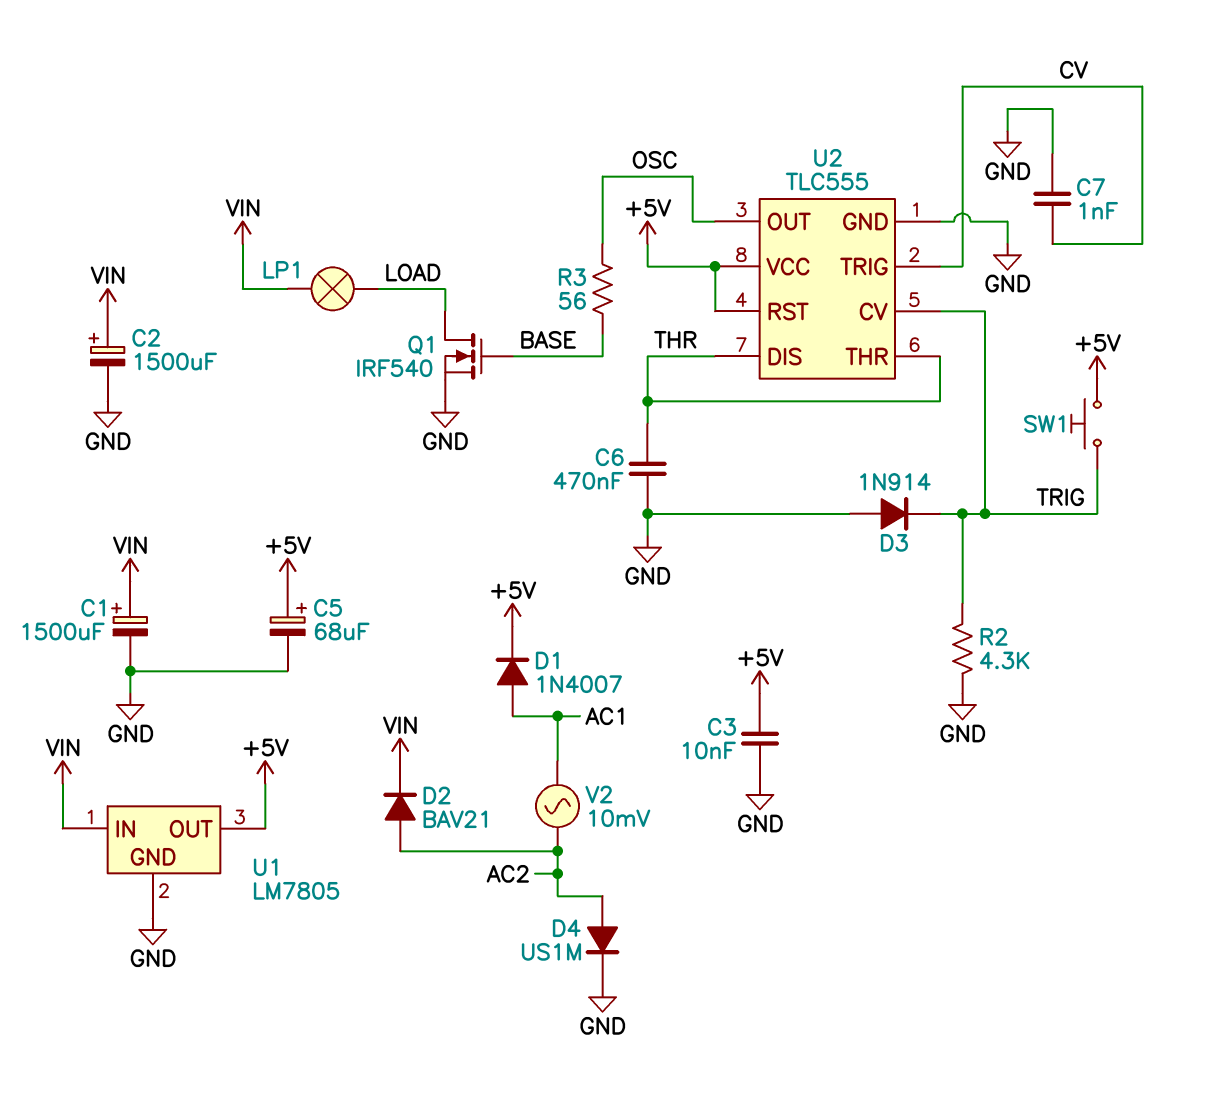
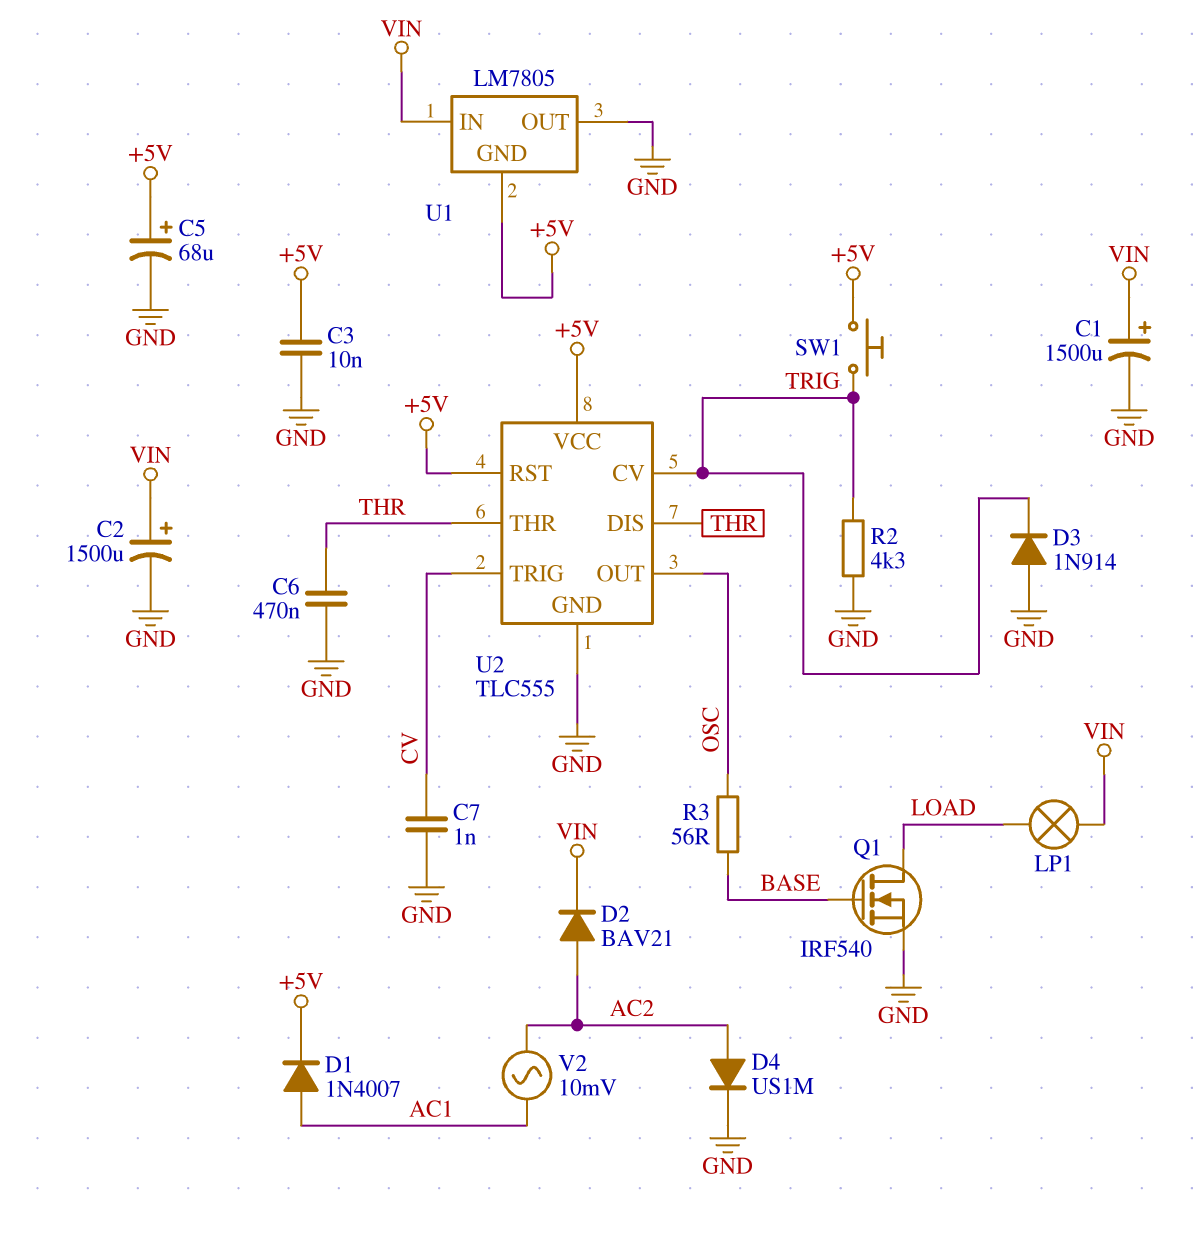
U1 pin GND: GND -> +5V
U1 pin OUT: +5V -> GND

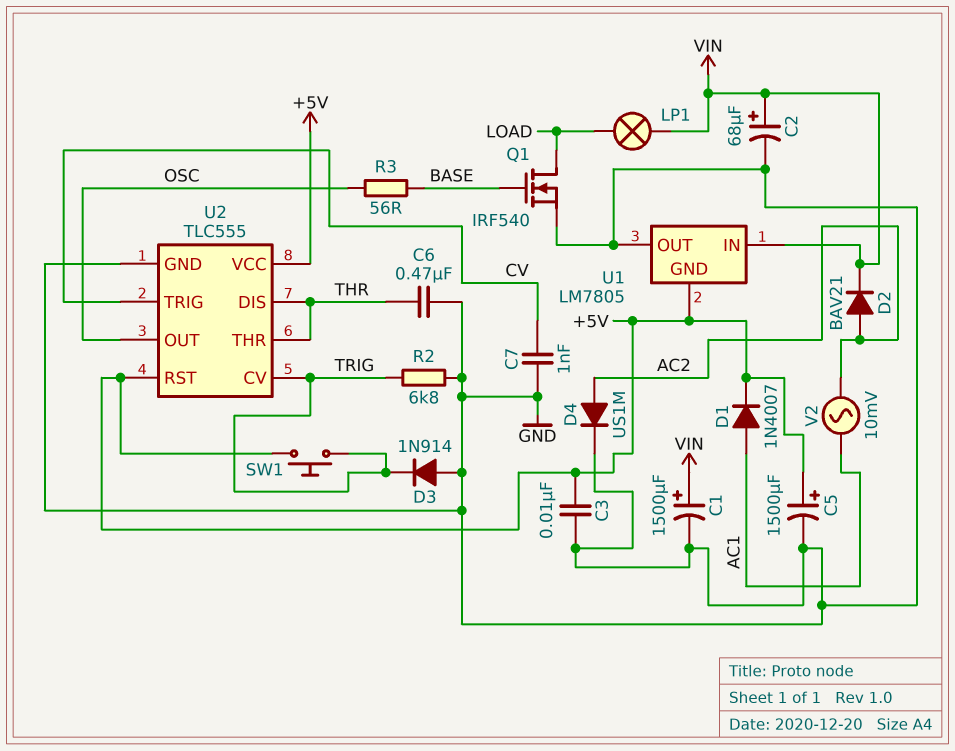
C2: 1500uF (plus VIN, minus GND) -> 68uF (plus VIN, minus GND)
C5: 68uF (plus +5V, minus GND) -> 1500uF (plus +5V, minus GND)
R2: 4.3k (GND, TRIG) -> 6.8k (GND, TRIG)

